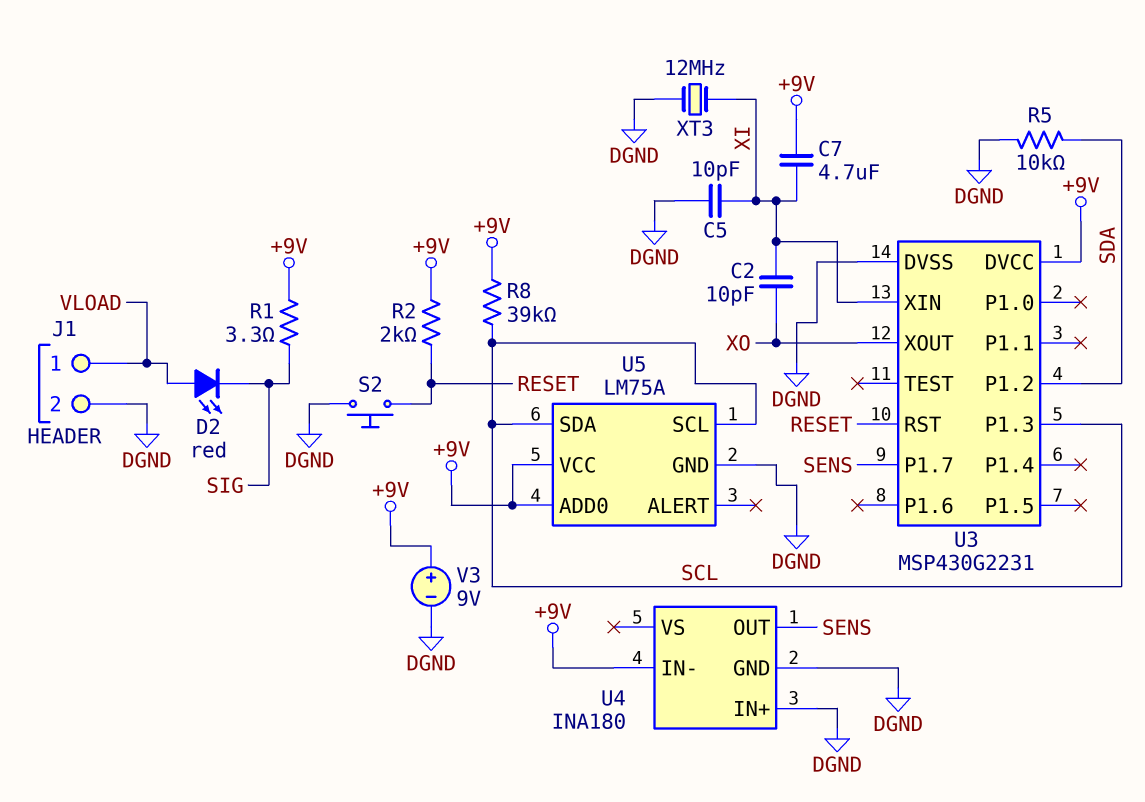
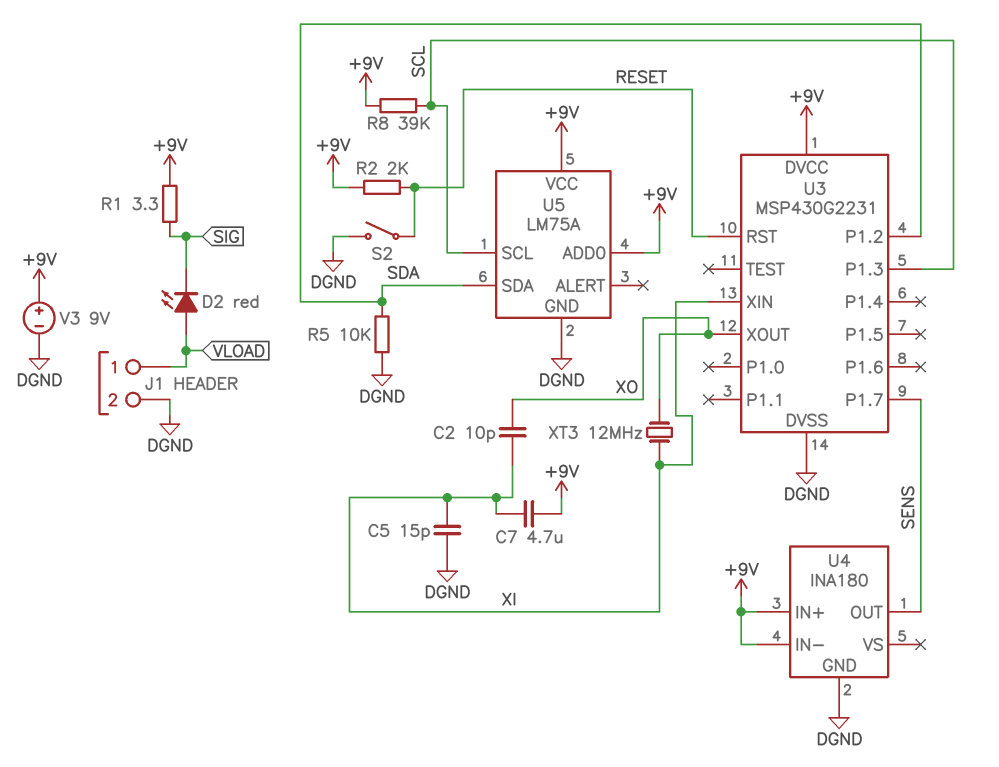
C5: 10pF (DGND, XI) -> 15pF (DGND, XI)
S2: button (DGND, RESET) -> switch (DGND, RESET)
U4 pin IN+: DGND -> +9V
U5 pin SDA: SCL -> SDA
XT3: 12MHz (DGND, XI) -> 12MHz (XI, XO)

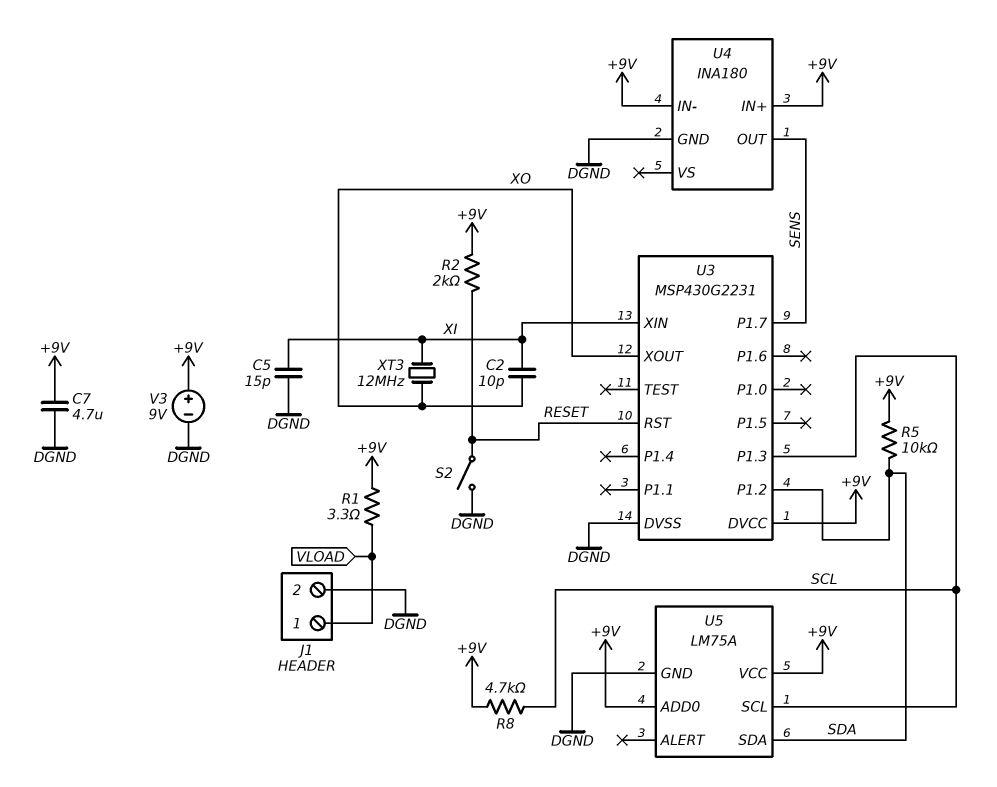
C7: 4.7uF (+9V, XI) -> 4.7uF (+9V, DGND)
D2: LED red (A VLOAD, K SIG) -> none
R1: 3.3 (+9V, SIG) -> 3.3 (+9V, VLOAD)
R5: 10k (DGND, SDA) -> 10k (+9V, SDA)
R8: 39k (+9V, SCL) -> 4.7k (+9V, SCL)

